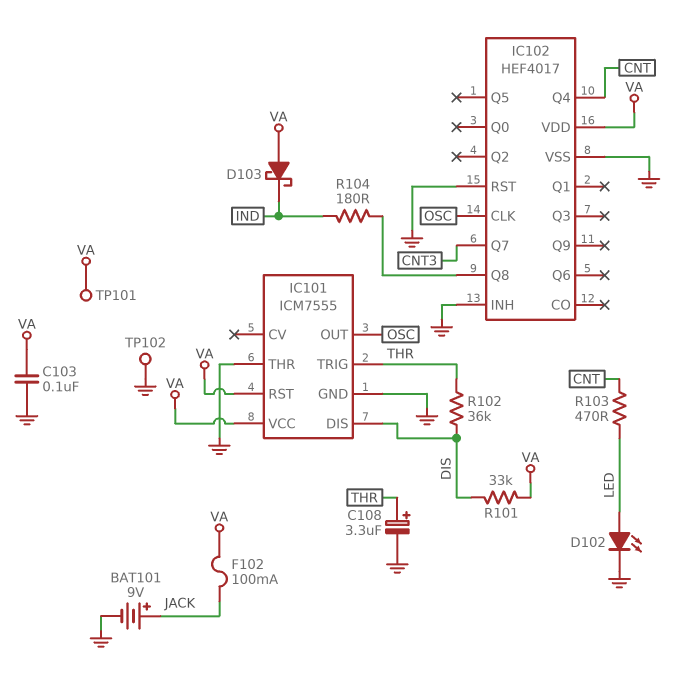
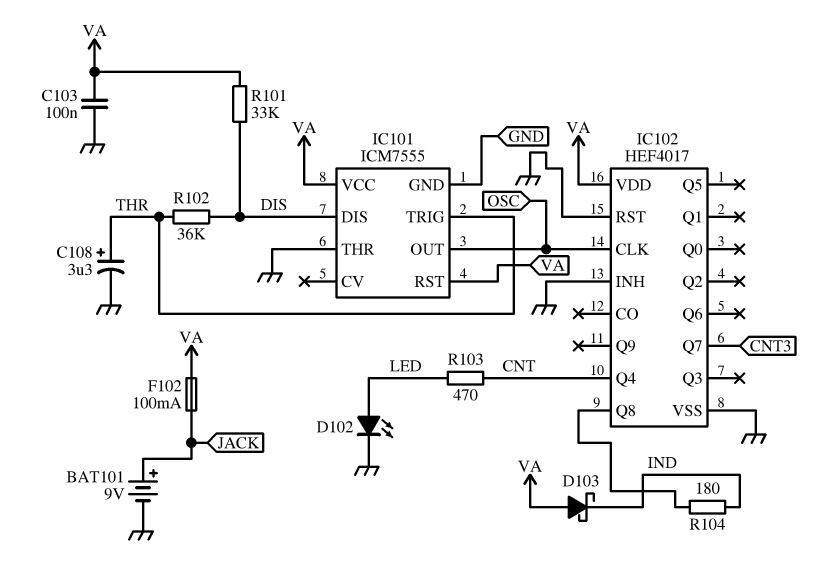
TP101: test point (VA) -> none
TP102: test point (GND) -> none

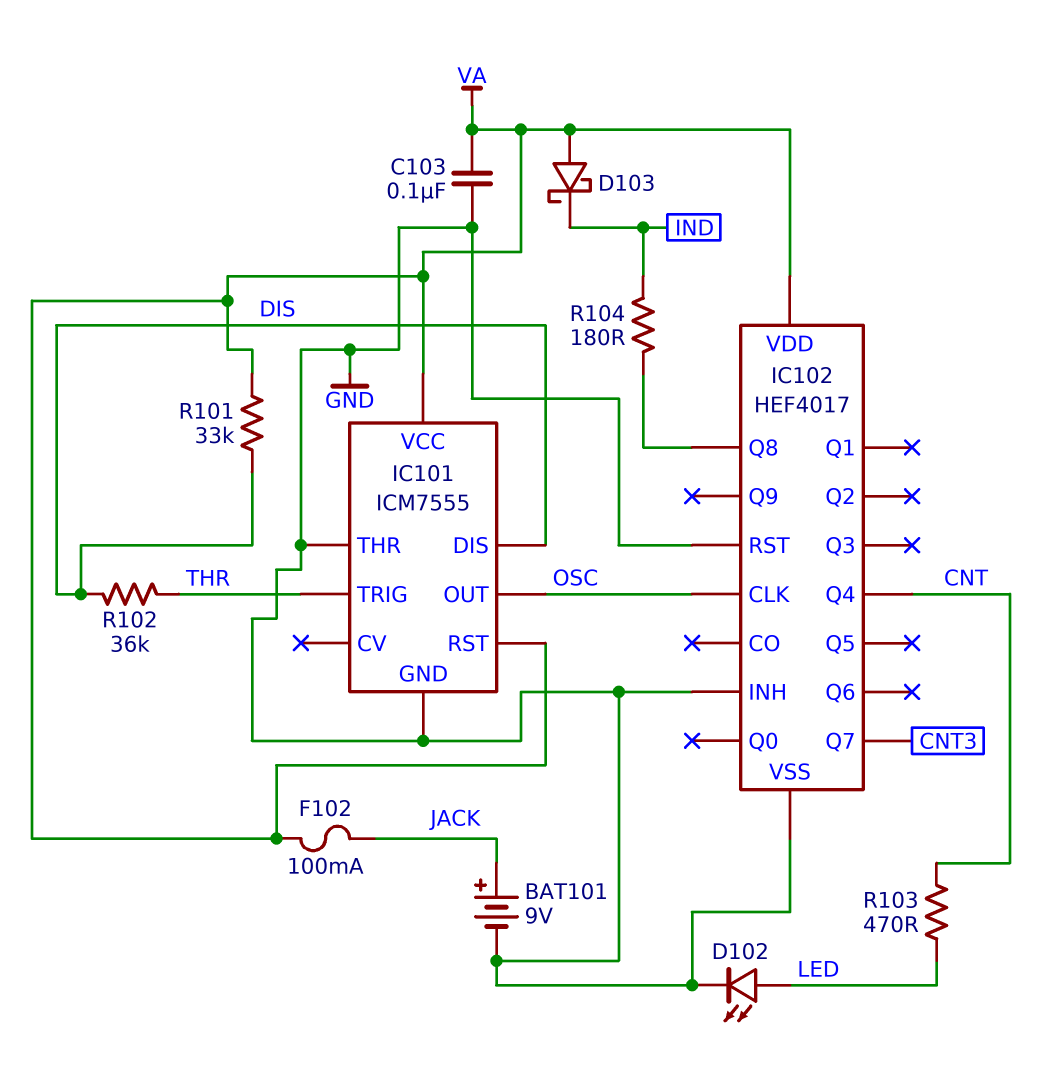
C108: 3.3uF (plus THR, minus GND) -> none

